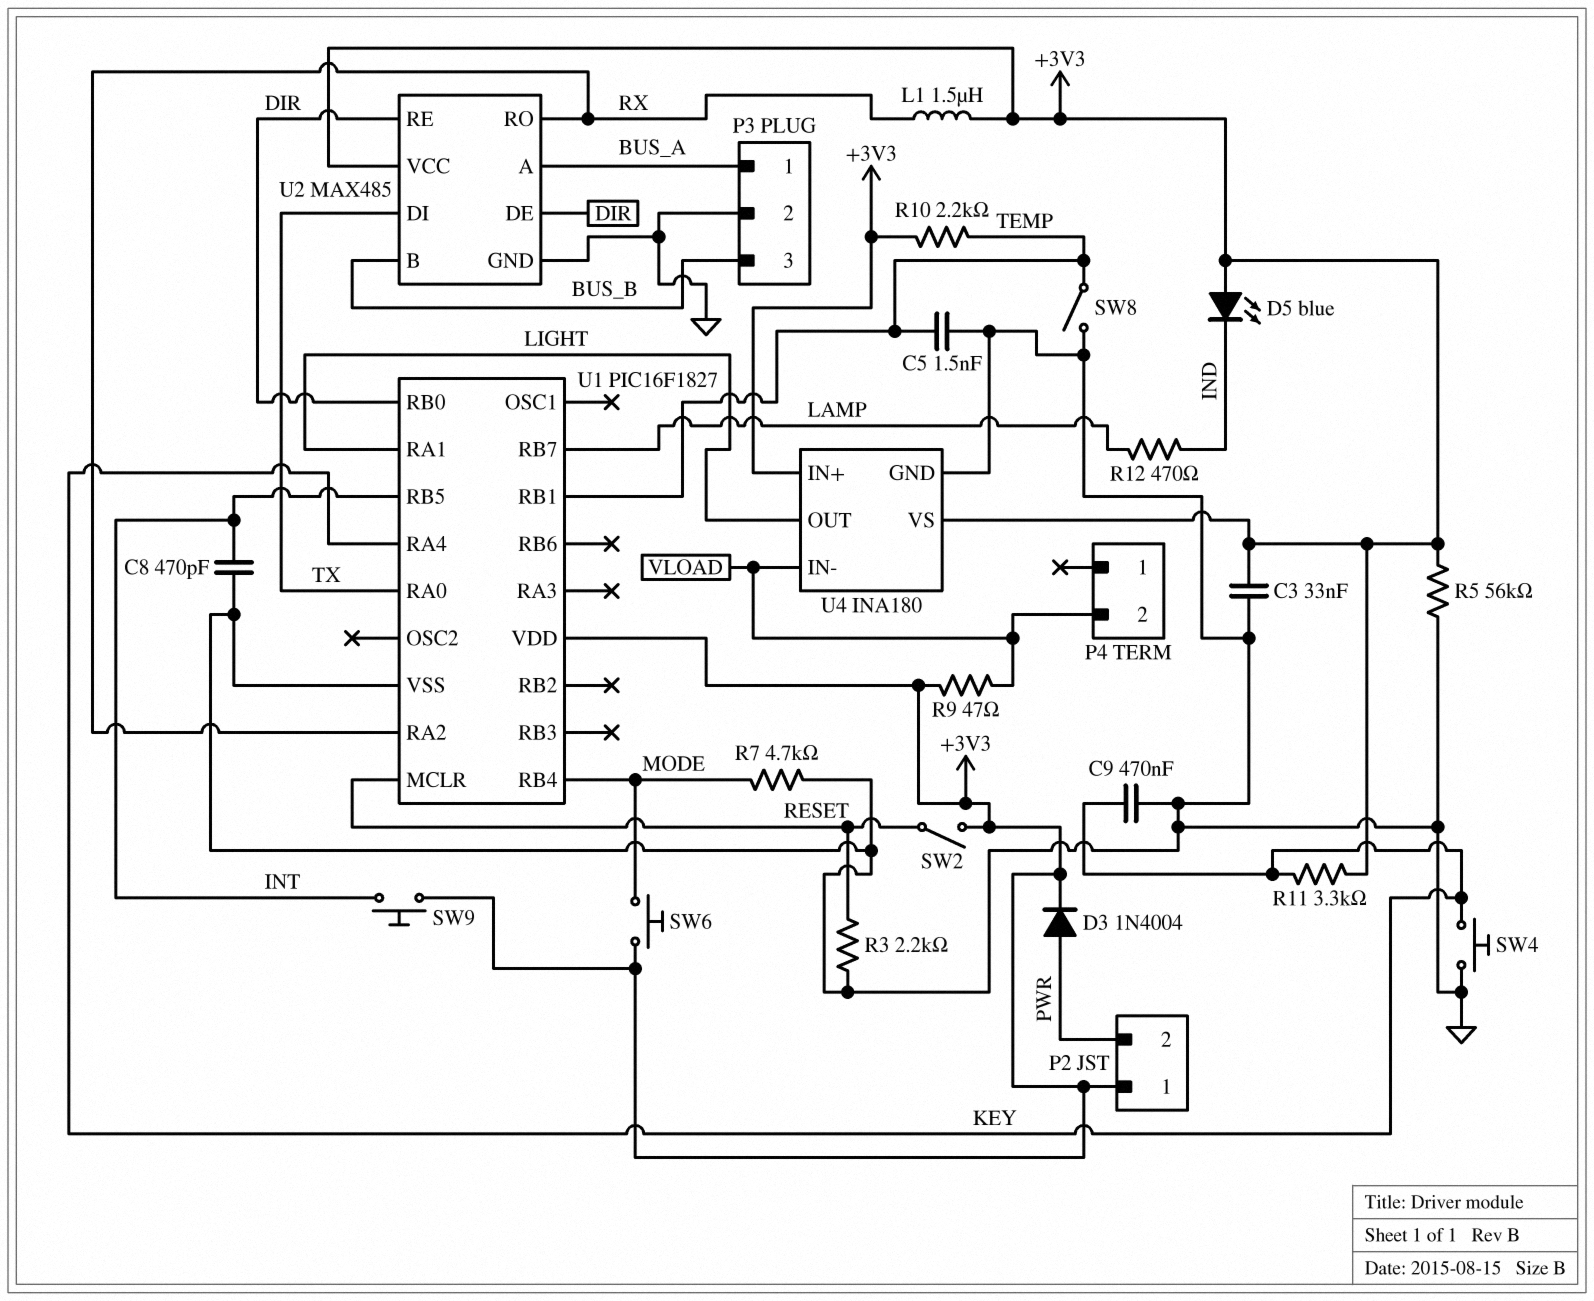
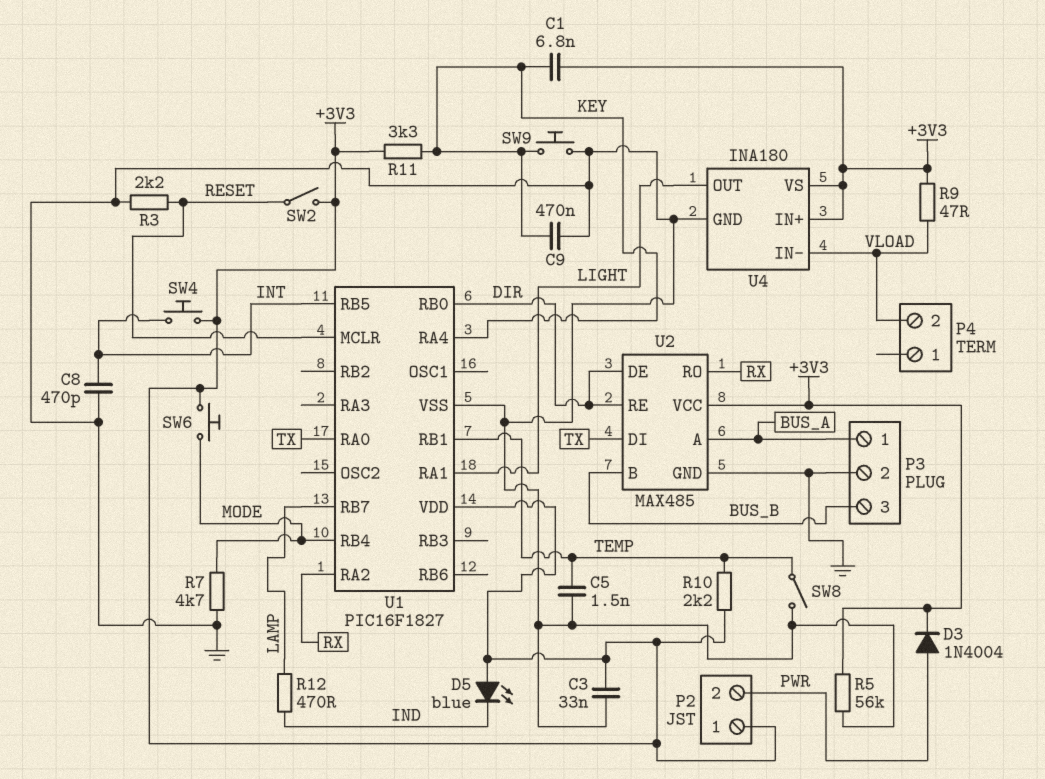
C1: none -> 6.8nF (+3V3, KEY)
L1: 1.5uH (+3V3, RX) -> none
SW4: button (GND, KEY) -> button (+3V3, INT)
SW9: button (+3V3, INT) -> button (GND, KEY)

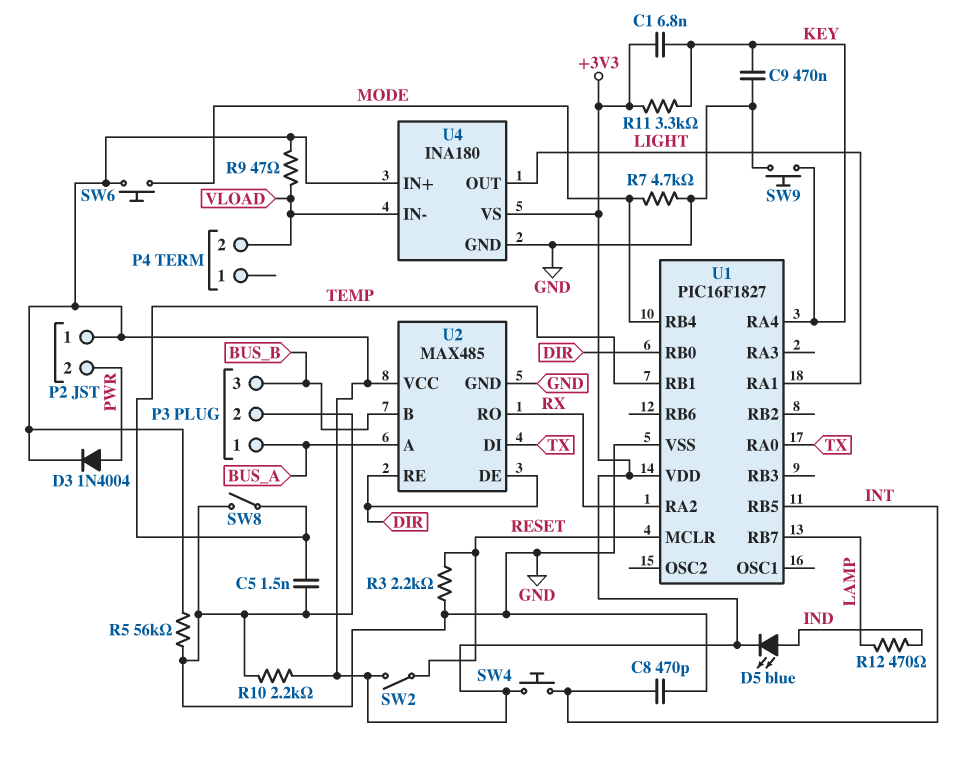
C3: 33nF (+3V3, GND) -> none
D5: LED blue (A +3V3, K IND) -> LED blue (A IND, K +3V3)
R10: 2.2k (+3V3, TEMP) -> 2.2k (+3V3, GND)

